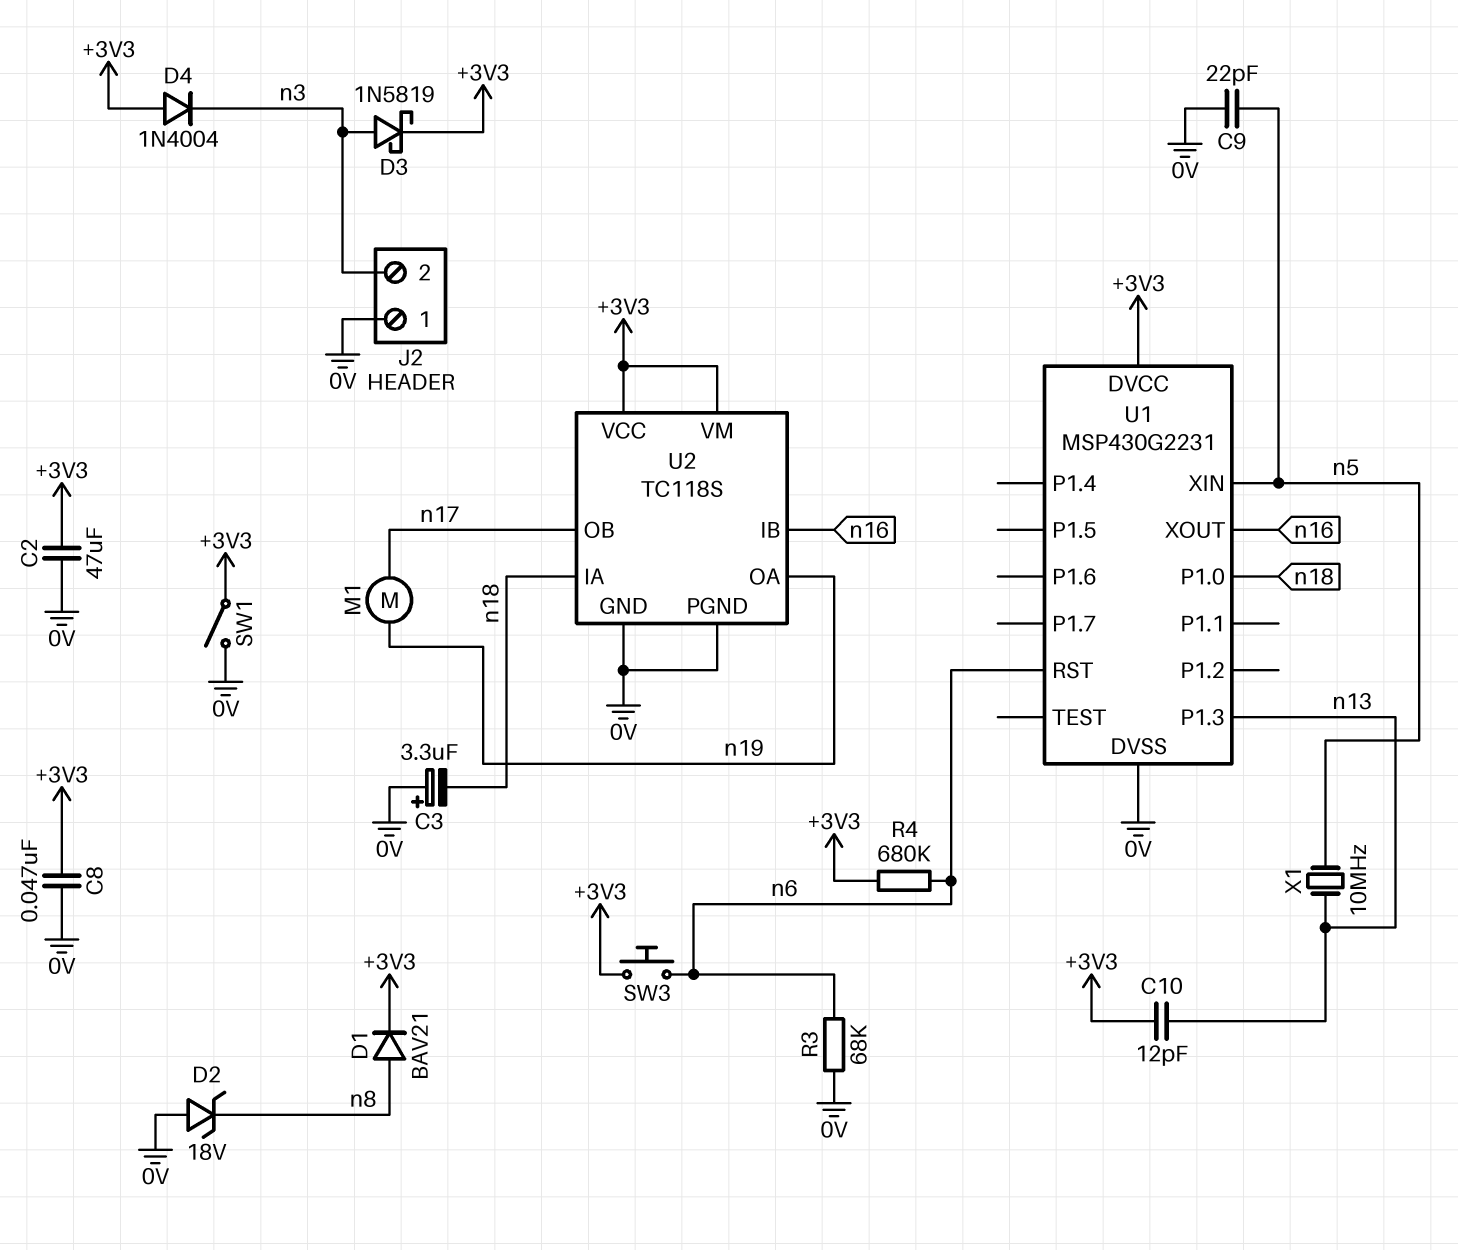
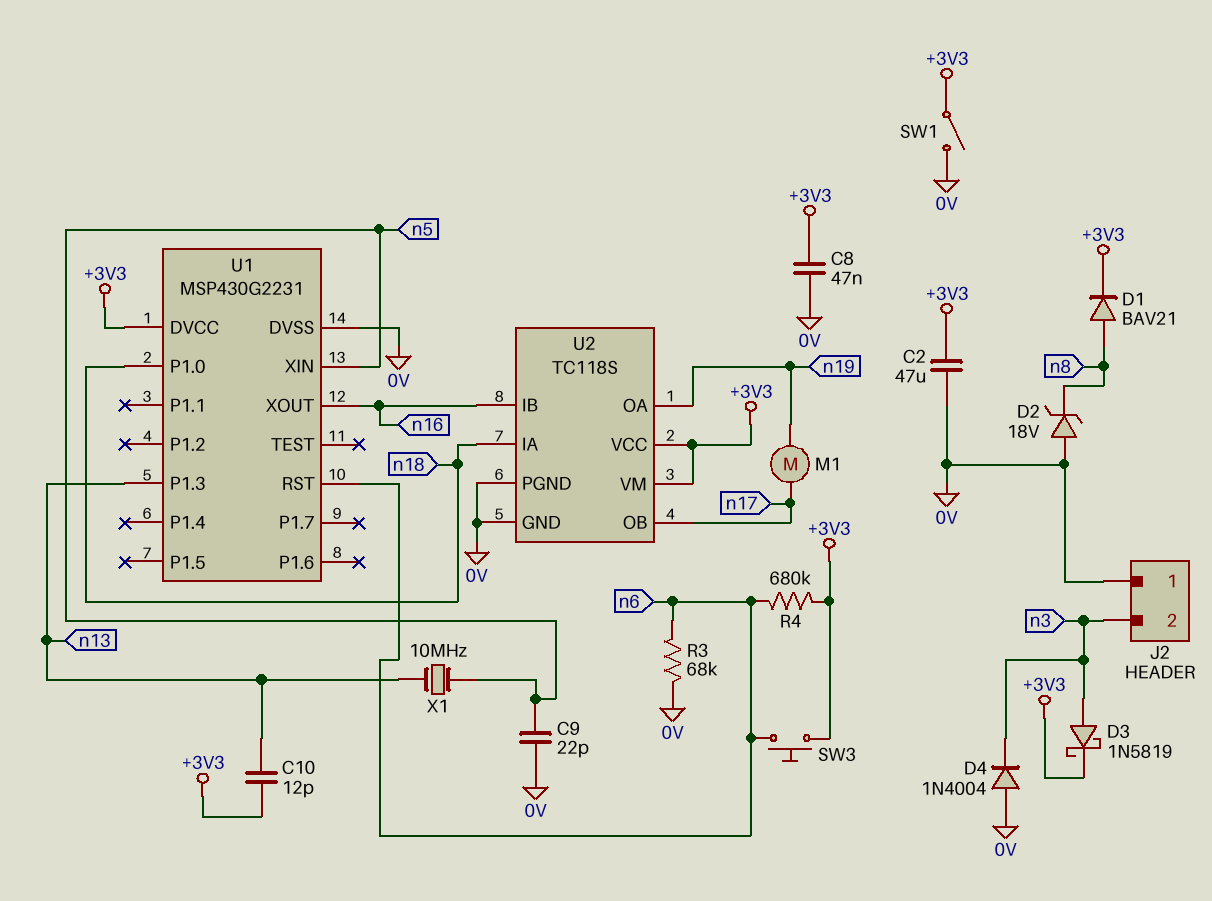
C3: 3.3uF (plus 0V, minus n18) -> none
D4: diode 1N4004 (A +3V3, K n3) -> diode 1N4004 (A 0V, K n3)

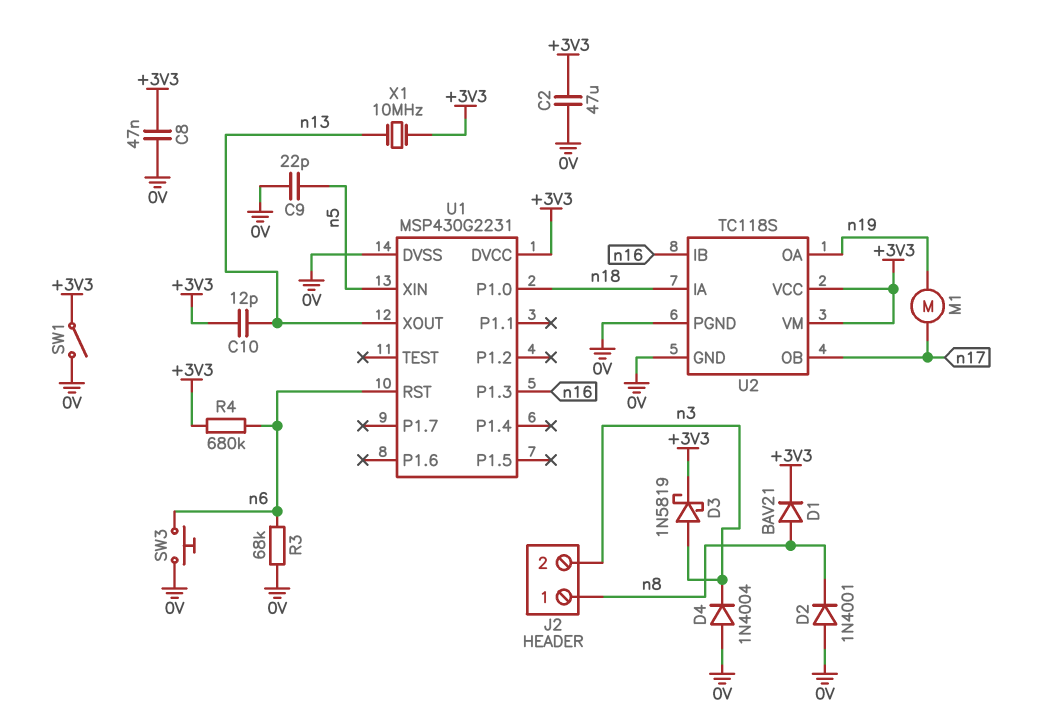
D2: zener 18V (A 0V, K n8) -> diode 1N4001 (A 0V, K n8)
J2 pin 1: 0V -> n8
SW3: button (+3V3, n6) -> button (0V, n6)
U1 pin P1.3: n13 -> n16
U1 pin XOUT: n16 -> n13
X1: 10MHz (n5, n13) -> 10MHz (+3V3, n13)

